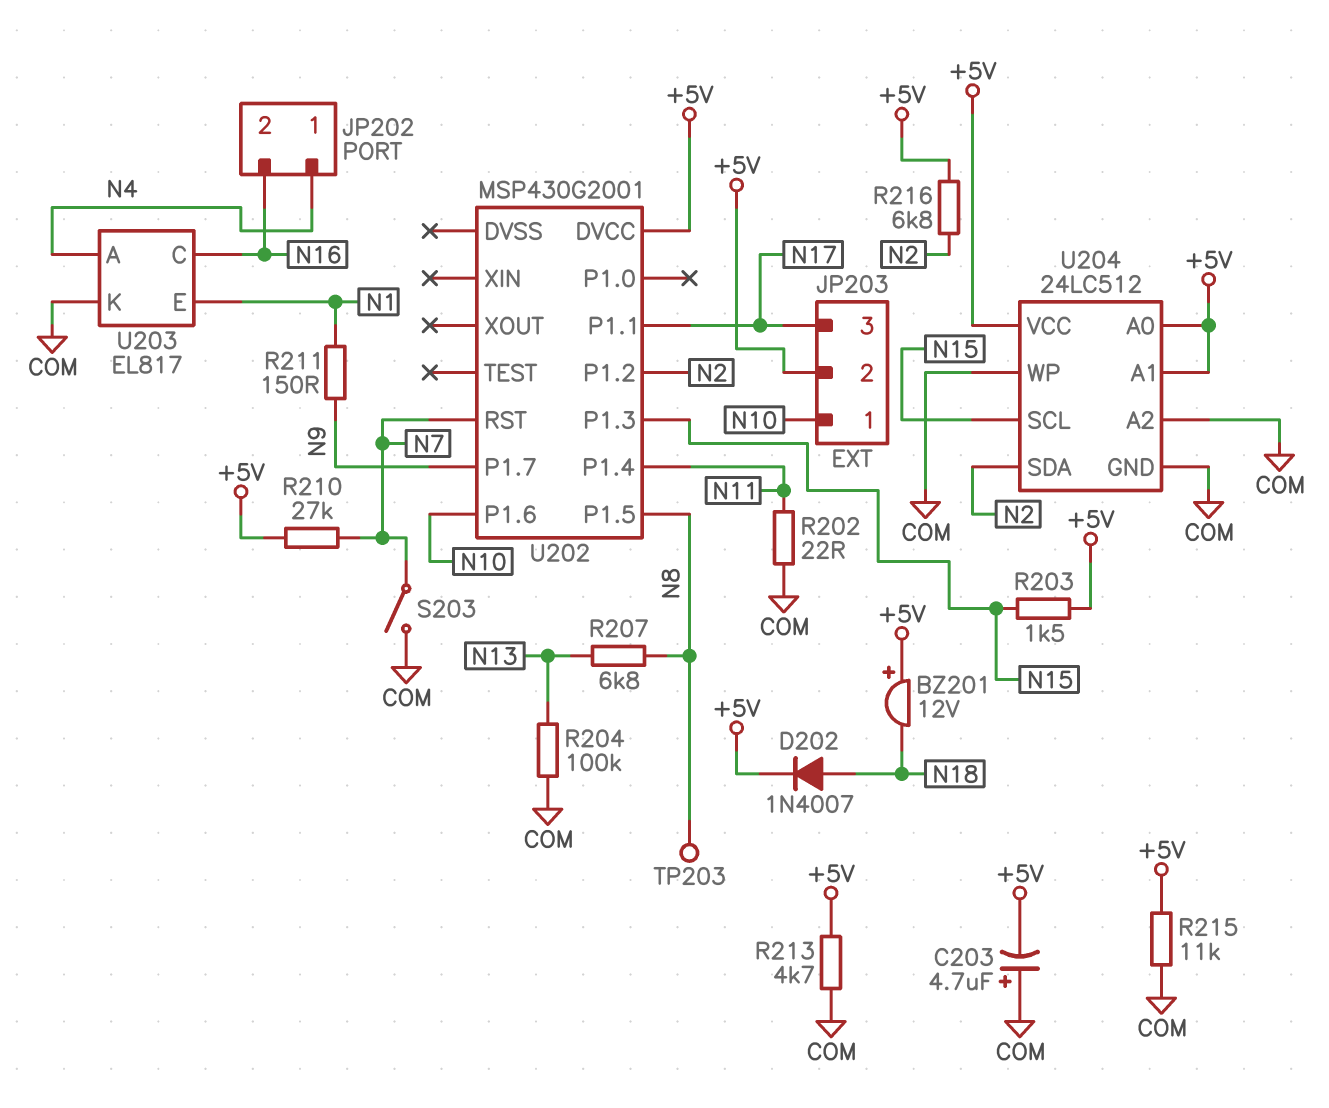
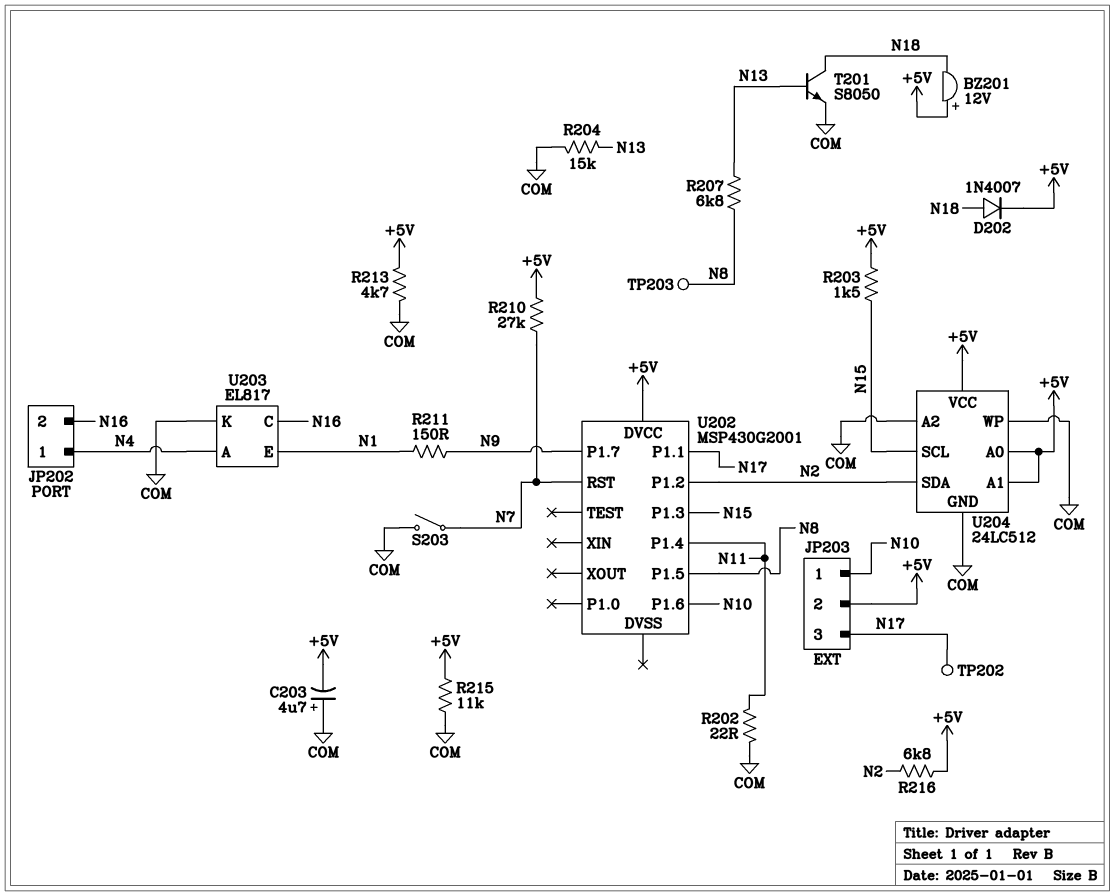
R204: 100k (COM, N13) -> 15k (COM, N13)
T201: none -> NPN S8050 (B N13, C N18, E COM)
TP202: none -> test point (N17)

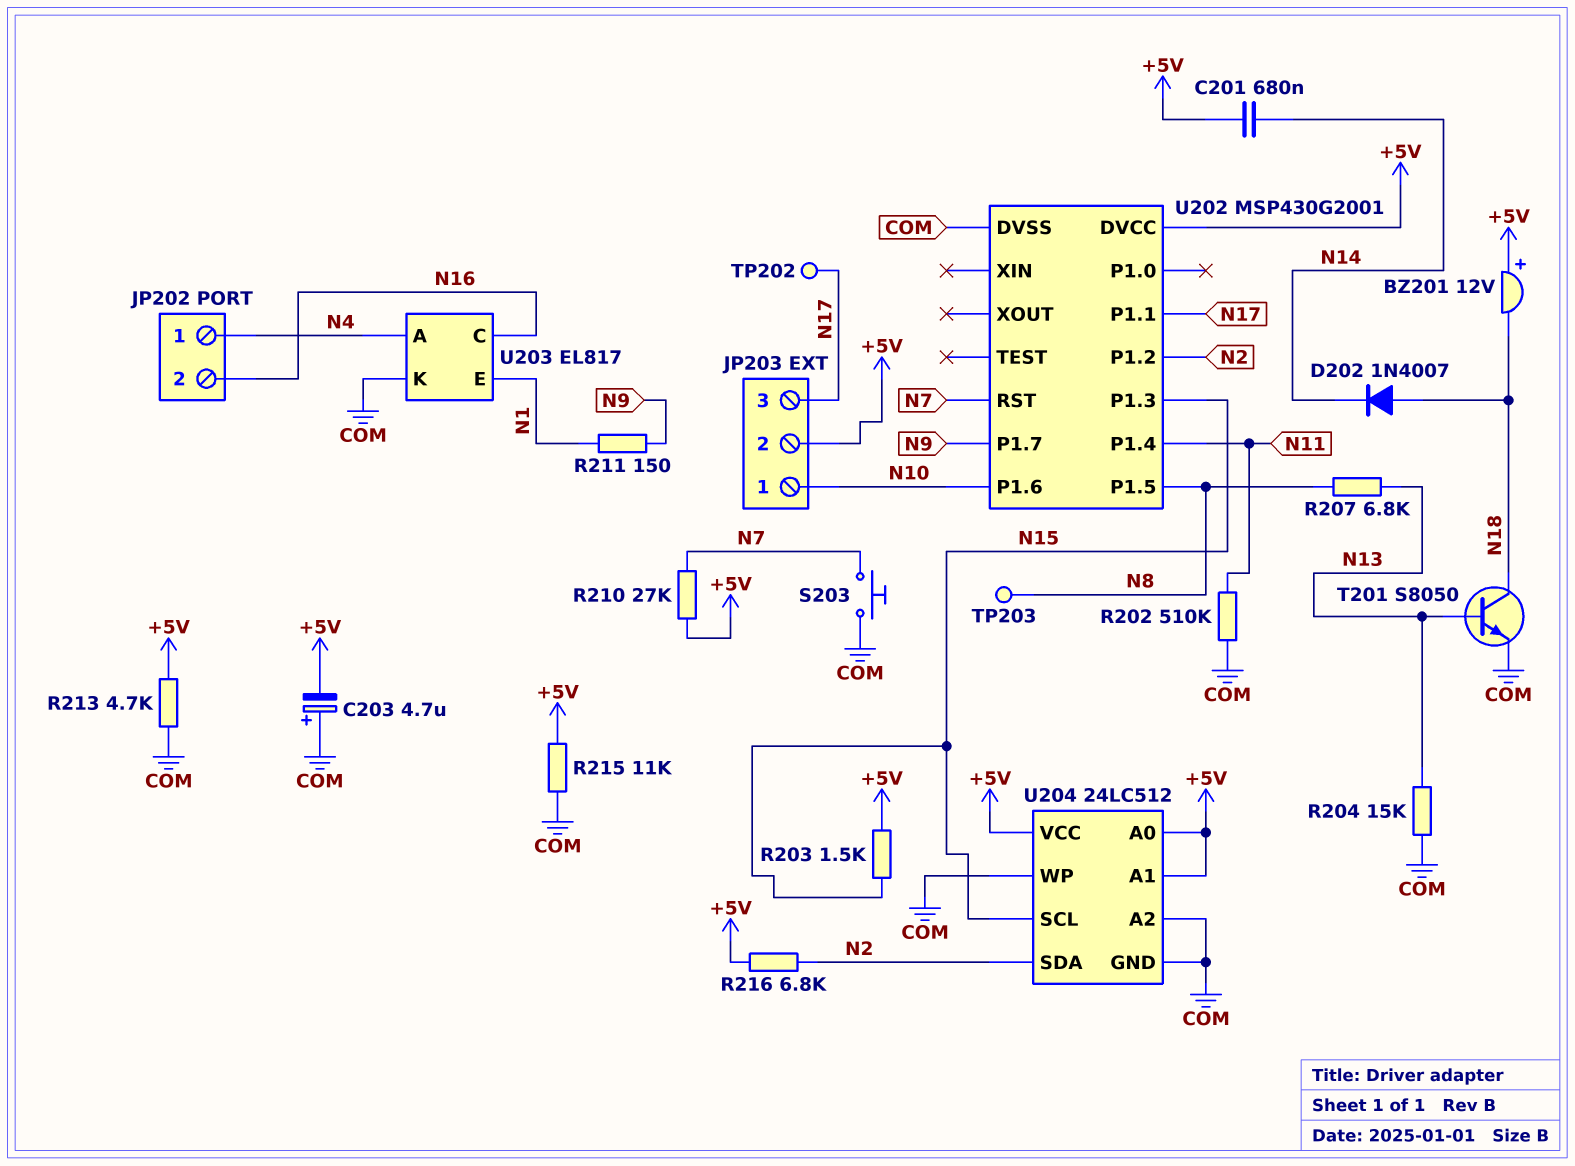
C201: none -> 680nF (+5V, N14)
D202: diode 1N4007 (A N18, K +5V) -> diode 1N4007 (A N18, K N14)
R202: 22 (COM, N11) -> 510k (COM, N11)
S203: switch (COM, N7) -> button (COM, N7)
U202 pin DVSS: none -> COM

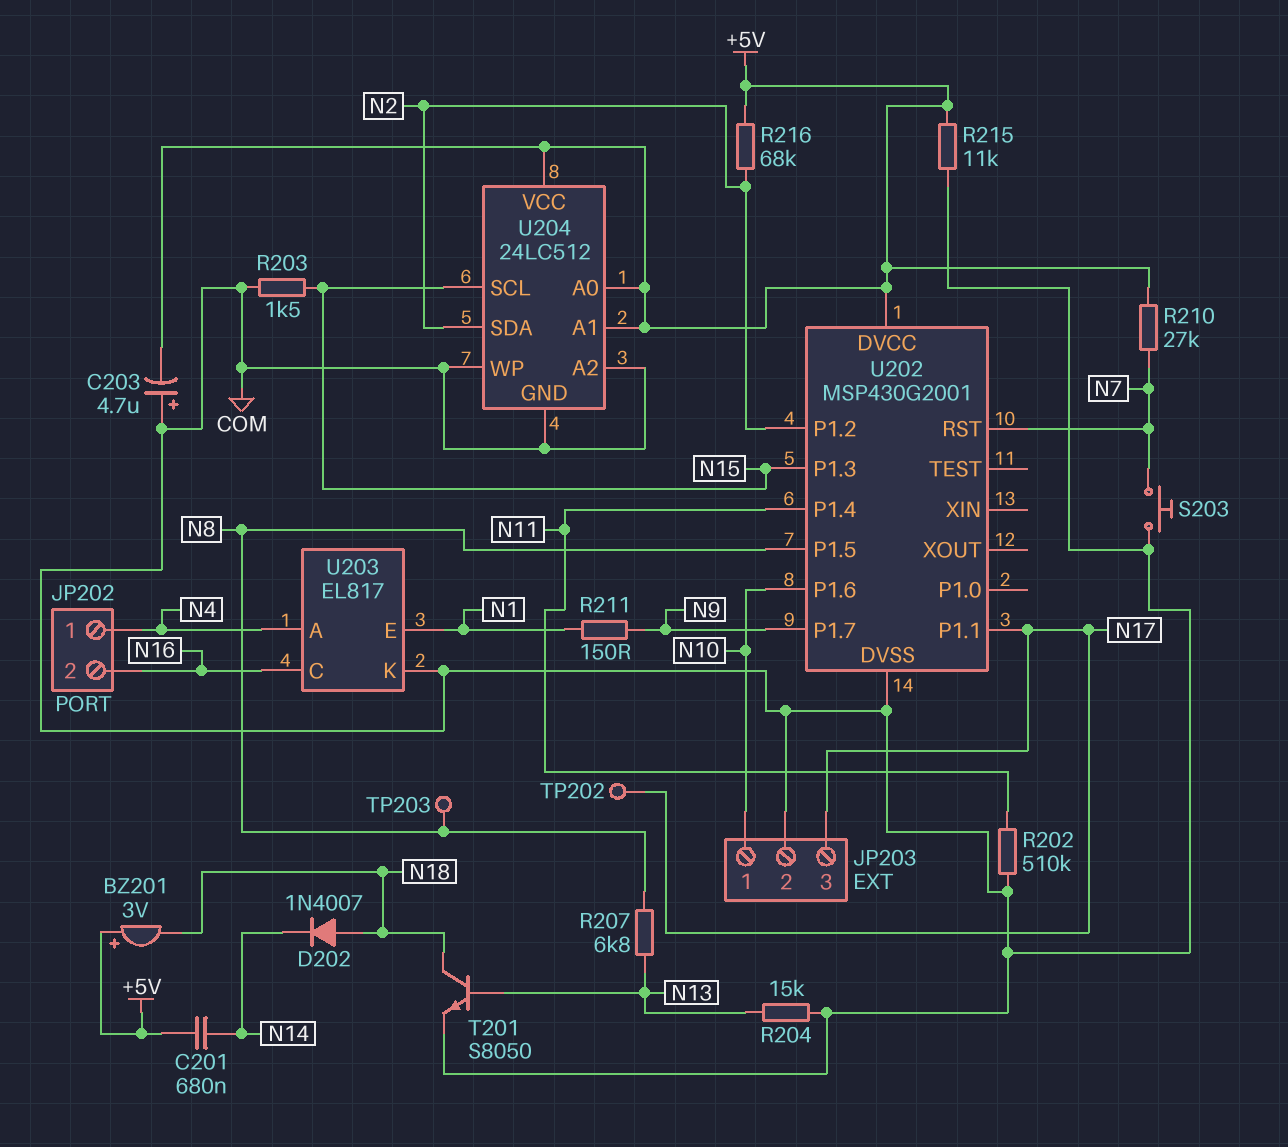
BZ201: buzzer 12V (plus +5V, minus N18) -> buzzer 3V (plus +5V, minus N18)
JP203 pin 2: +5V -> COM
R203: 1.5k (+5V, N15) -> 1.5k (COM, N15)
R213: 4.7k (+5V, COM) -> none
R216: 6.8k (+5V, N2) -> 68k (+5V, N2)

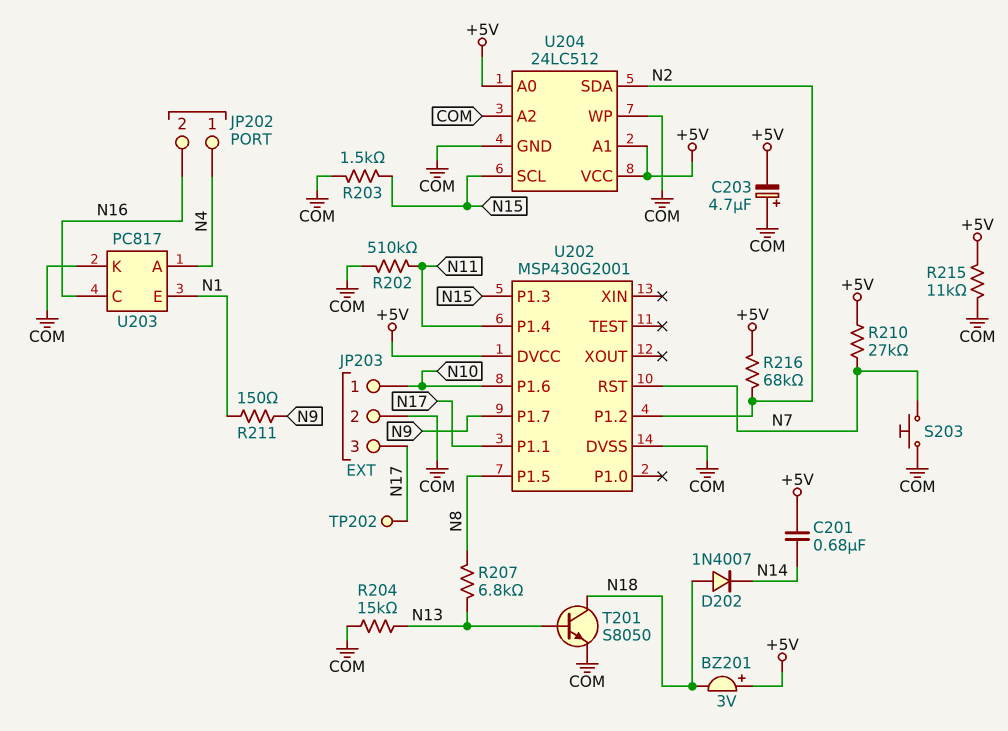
TP203: test point (N8) -> none
U203: EL817 -> PC817

